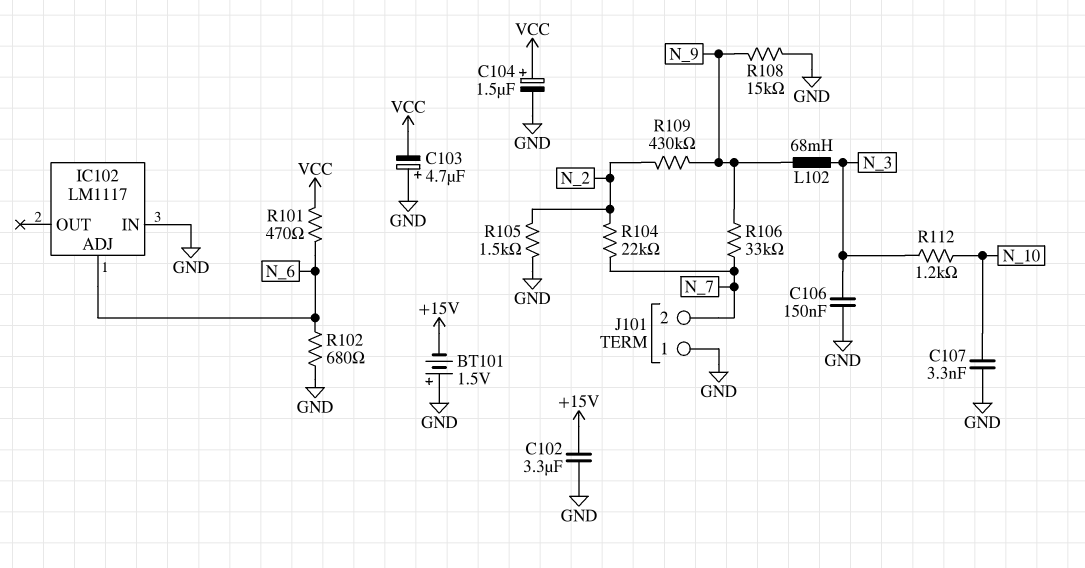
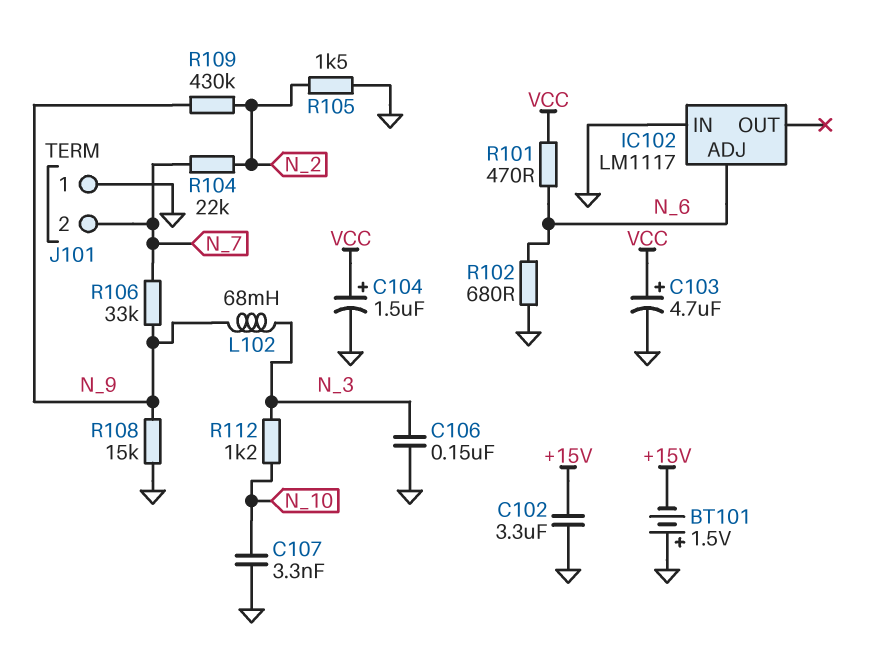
C103: 4.7uF (plus GND, minus VCC) -> 4.7uF (plus VCC, minus GND)

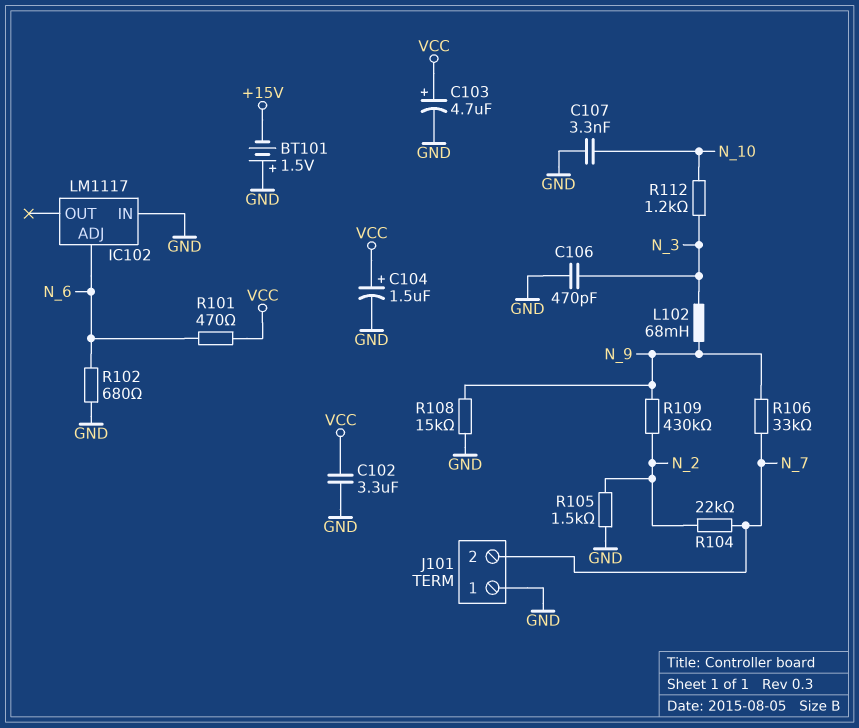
C102: 3.3uF (+15V, GND) -> 3.3uF (GND, VCC)
C106: 150nF (GND, N_3) -> 470pF (GND, N_3)

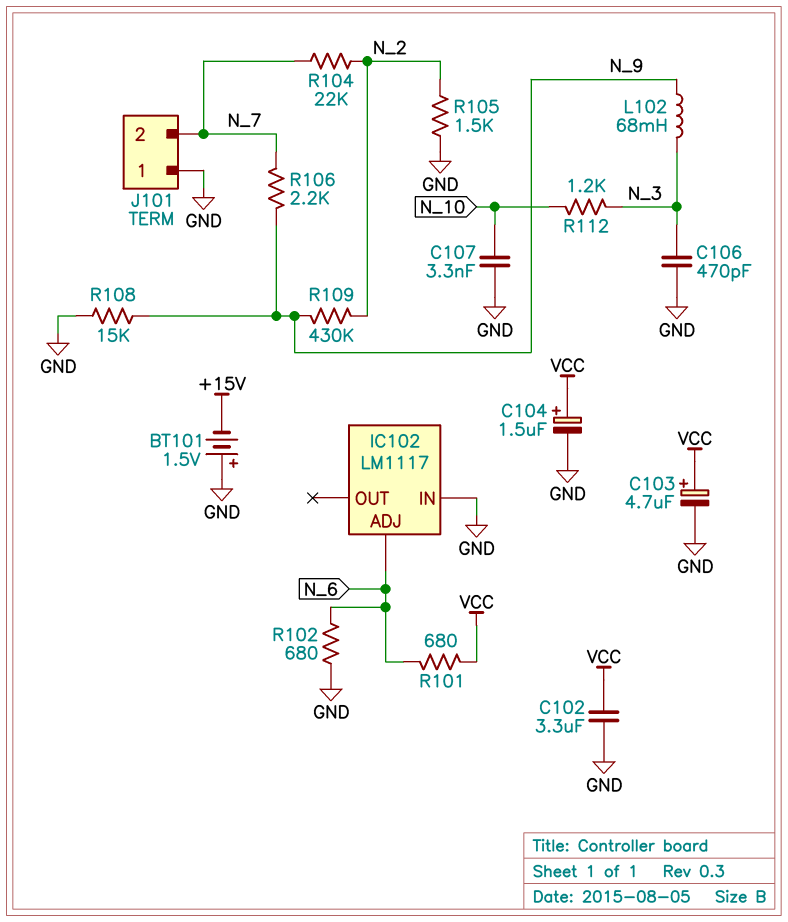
R101: 470 (N_6, VCC) -> 680 (N_6, VCC)
R106: 33k (N_7, N_9) -> 2.2k (N_7, N_9)

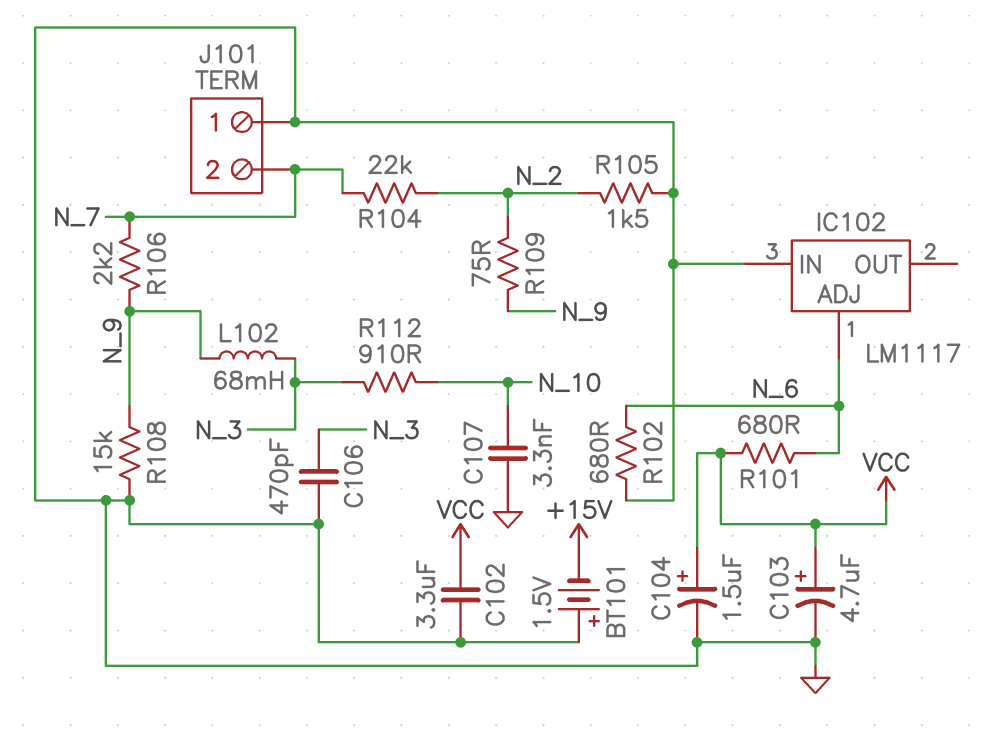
R109: 430k (N_2, N_9) -> 75 (N_2, N_9)
R112: 1.2k (N_3, N_10) -> 910 (N_3, N_10)

